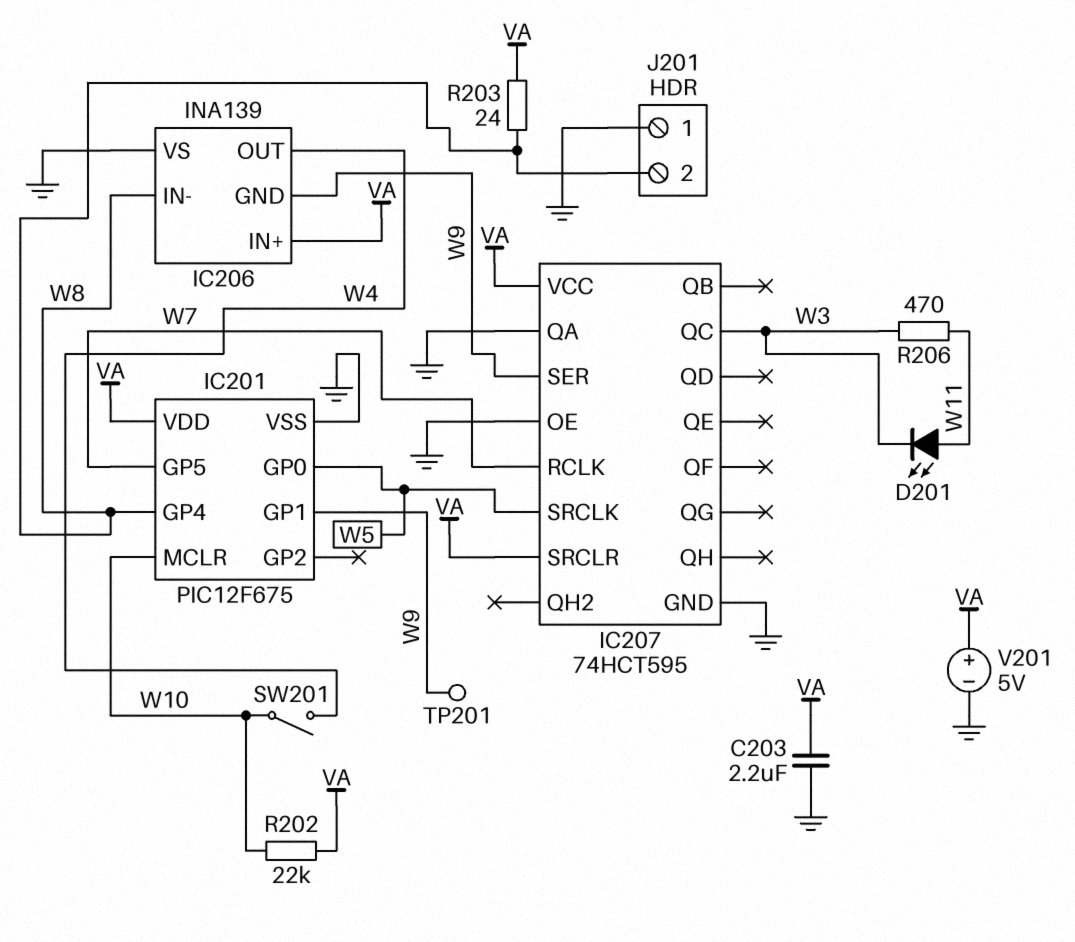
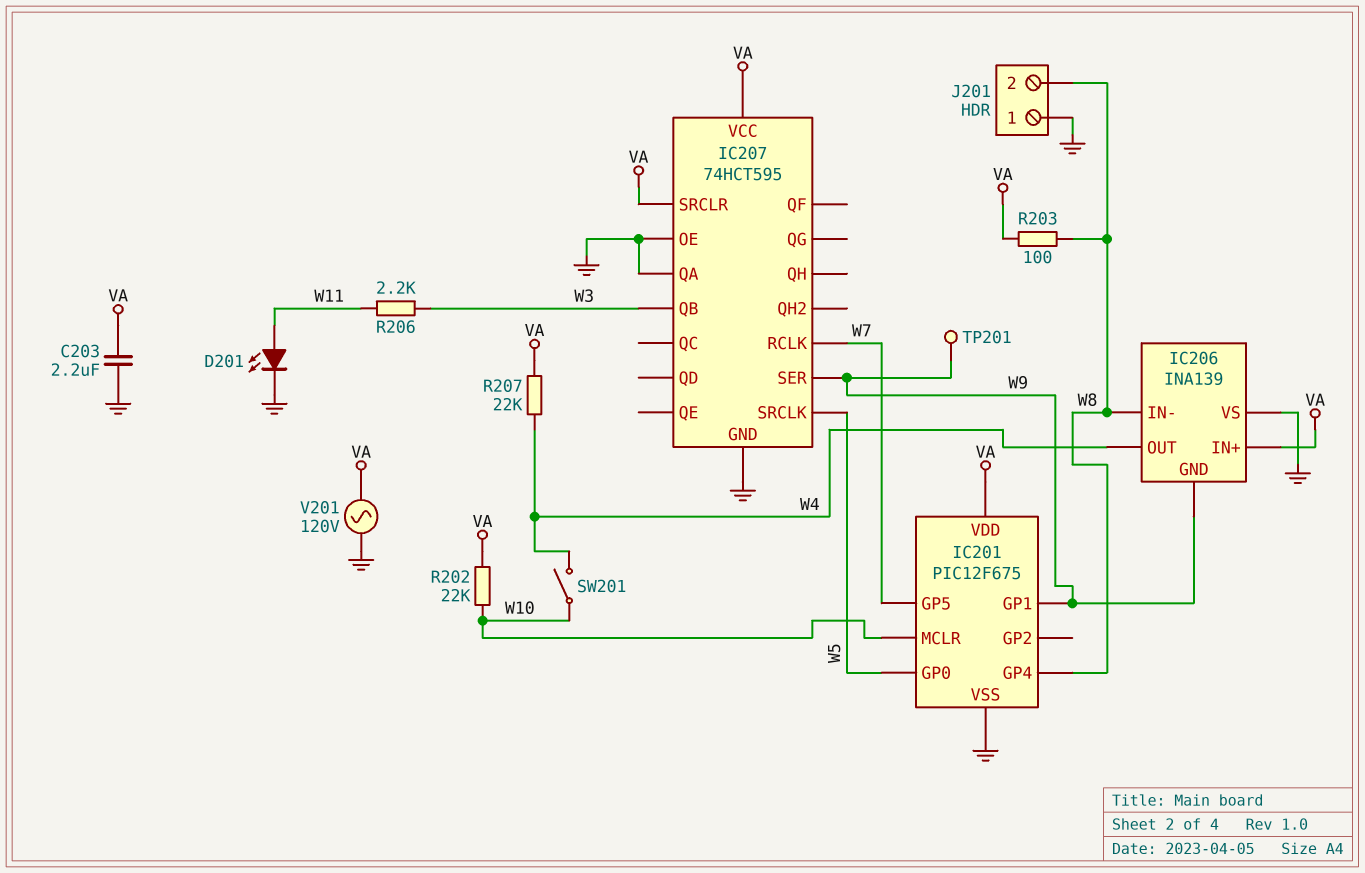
D201: LED (A W11, K W3) -> LED (A W11, K GND)
IC207 pin QB: none -> W3
IC207 pin QC: W3 -> none
R203: 24 (VA, W8) -> 100 (VA, W8)
R206: 470 (W3, W11) -> 2.2k (W3, W11)
R207: none -> 22k (VA, W4)
V201: 5V (plus VA, minus GND) -> AC 120V (GND, VA)

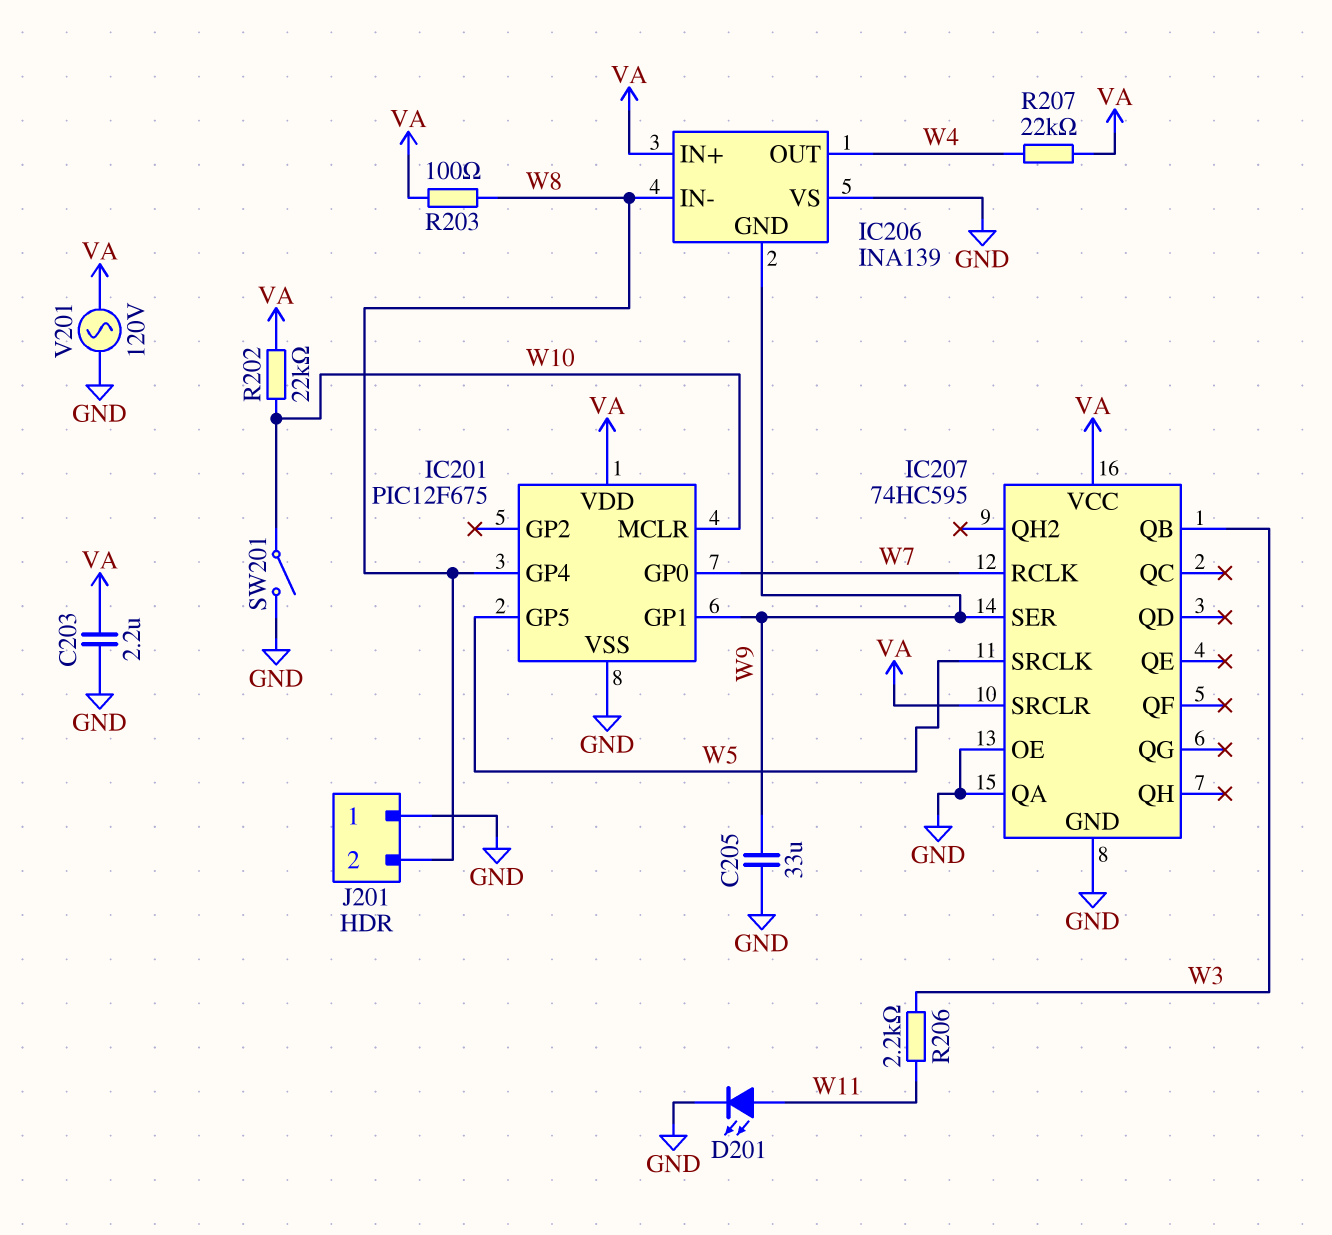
C205: none -> 33uF (GND, W9)
IC201 pin GP0: W5 -> W7
IC201 pin GP5: W7 -> W5
IC207: 74HCT595 -> 74HC595
SW201: switch (W4, W10) -> switch (GND, W10)
TP201: test point (W9) -> none

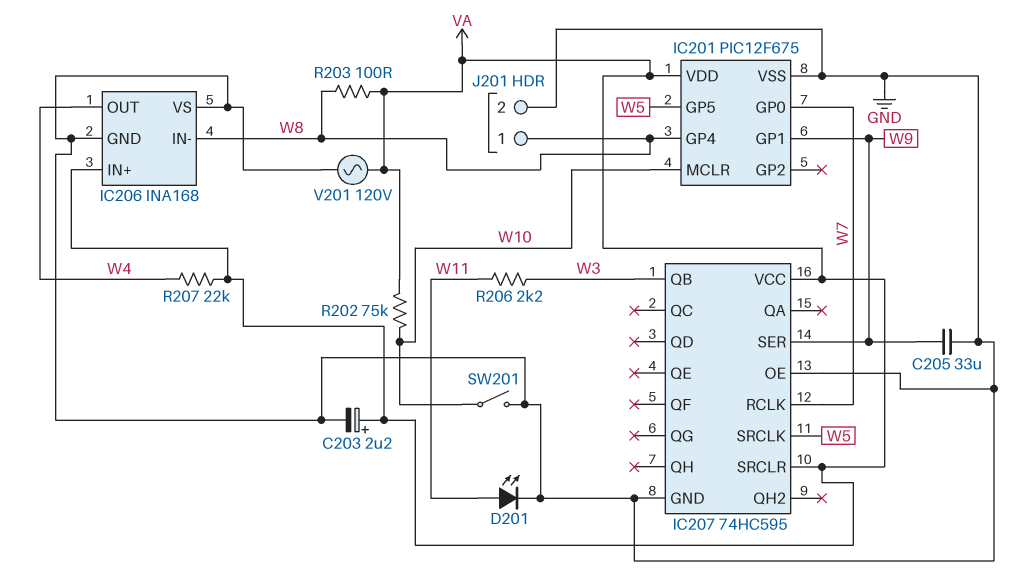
C203: 2.2uF (GND, VA) -> 2.2uF (plus VA, minus GND)
IC206: INA139 -> INA168
IC206 pin GND: W9 -> GND
IC207 pin QA: GND -> none
J201 pin 1: GND -> W8
J201 pin 2: W8 -> GND
R202: 22k (VA, W10) -> 75k (VA, W10)

